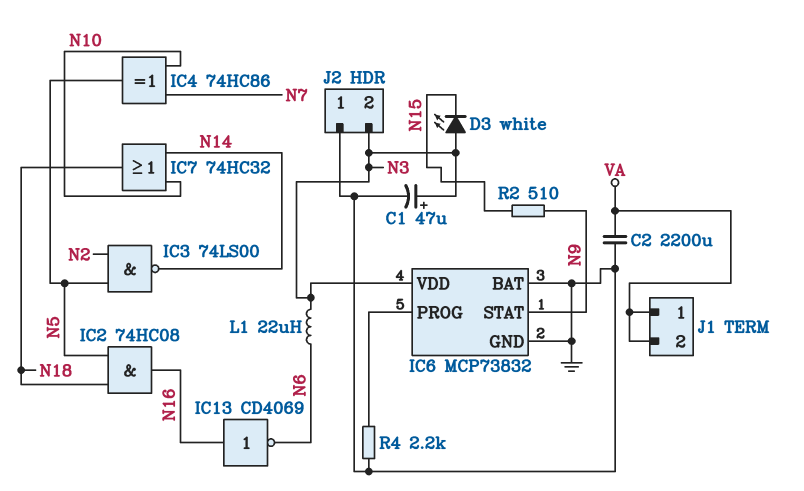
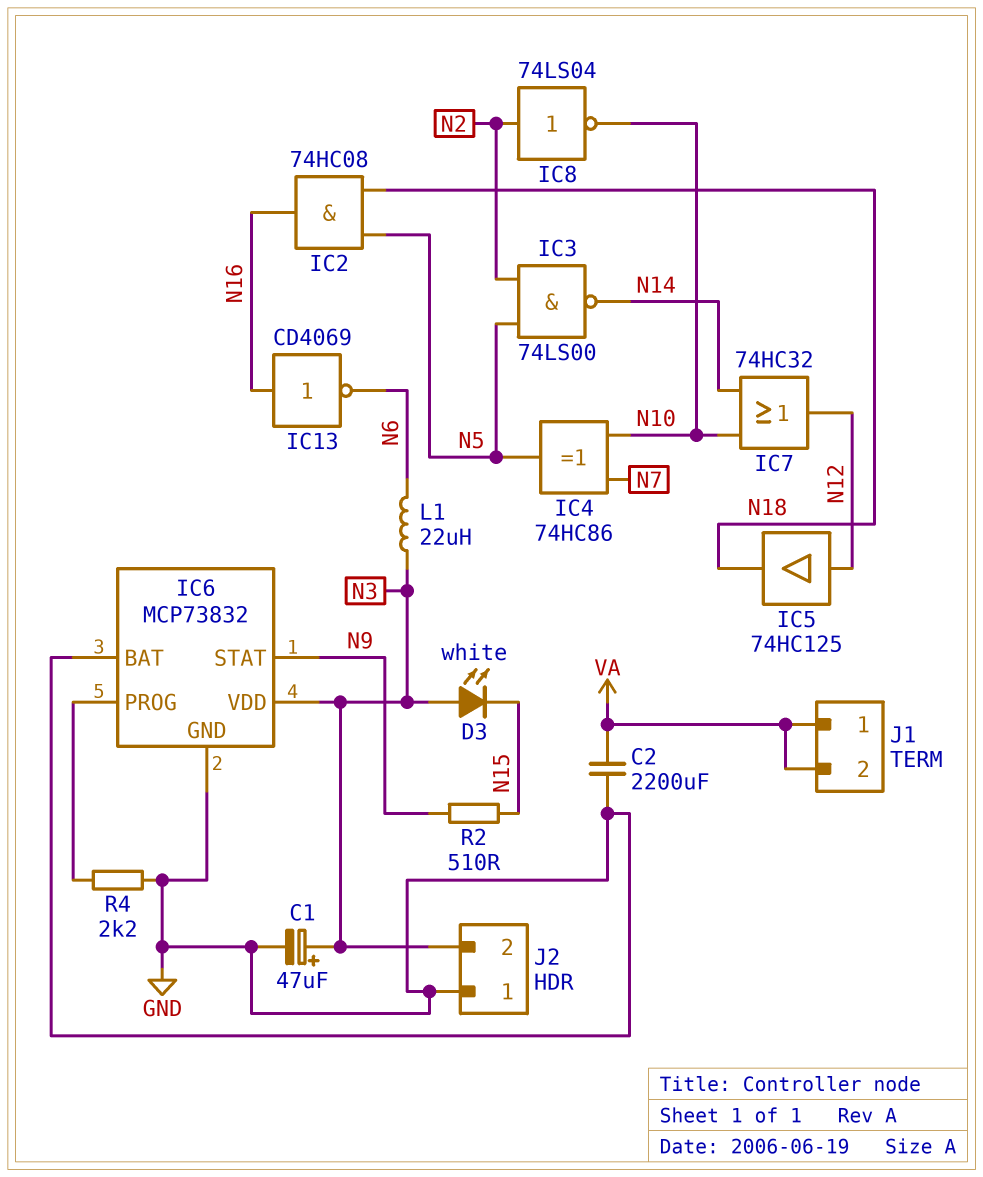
IC5: none -> buffer 74HC125 (in N12, out N18)
IC7: OR 74HC32 (in N10, in N14, out N18) -> OR 74HC32 (in N10, in N14, out N12)
IC8: none -> NOT 74LS04 (in N2, out N10)

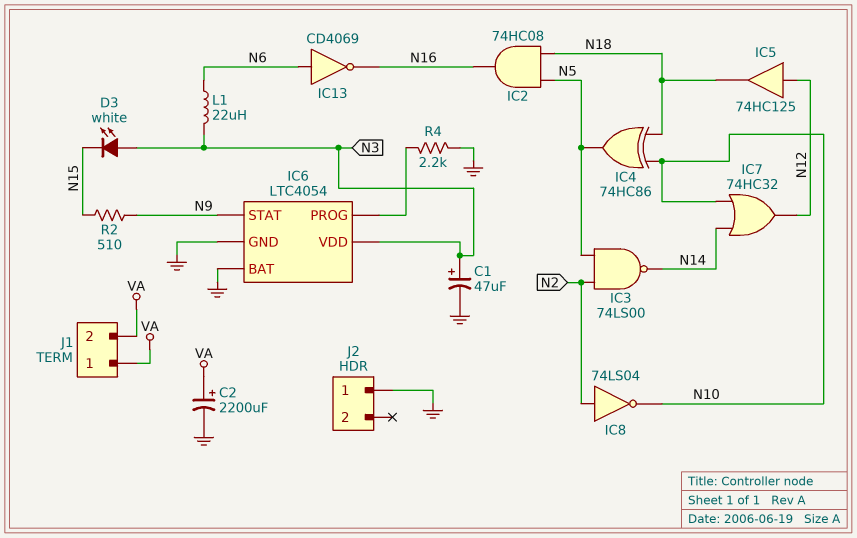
C2: 2200uF (GND, VA) -> 2200uF (plus VA, minus GND)
IC4: XOR 74HC86 (in N7, in N10, out N5) -> XOR 74HC86 (in N10, in N18, out N5)
IC6: MCP73832 -> LTC4054
IC13: NOT CD4069 (in N16, out N6) -> NOT CD4069 (in N6, out N16)
J2 pin 2: N3 -> none

